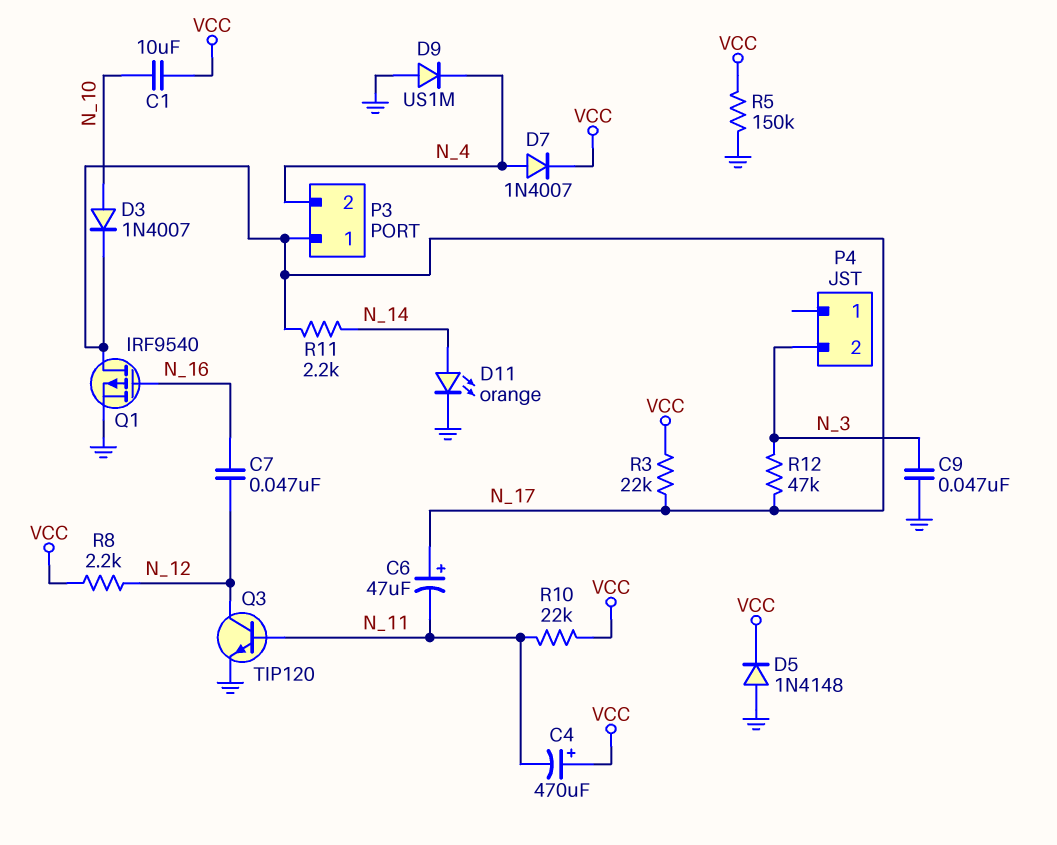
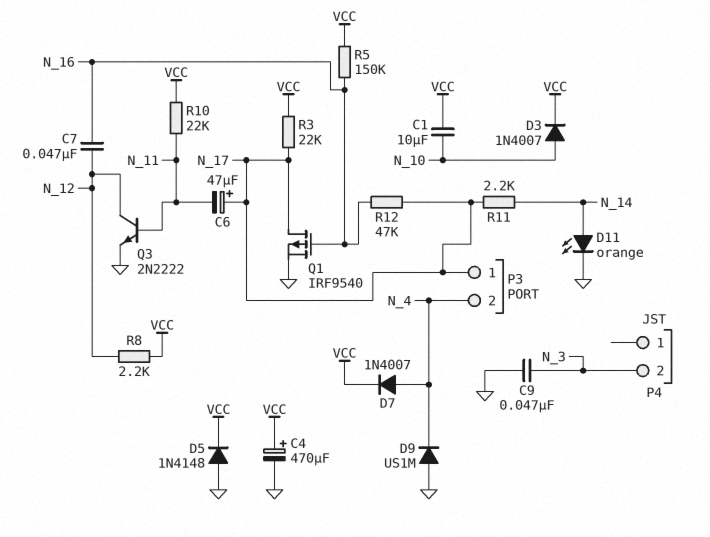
C4: 470uF (plus VCC, minus N_11) -> 470uF (plus VCC, minus GND)
D3: diode 1N4007 (A N_10, K N_17) -> diode 1N4007 (A N_10, K VCC)
Q3: NPN TIP120 (B N_11, C N_12, E GND) -> NPN 2N2222 (B N_11, C N_12, E GND)
R5: 150k (GND, VCC) -> 150k (N_16, VCC)
R12: 47k (N_3, N_17) -> 47k (N_16, N_17)

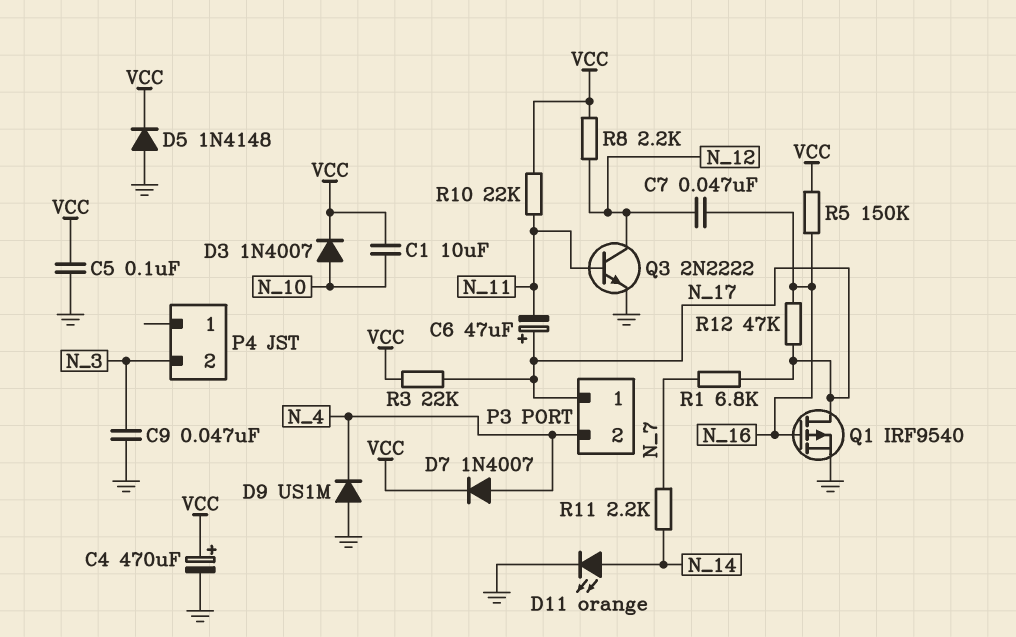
C5: none -> 100nF (GND, VCC)
R1: none -> 6.8k (N_7, N_17)
R11: 2.2k (N_14, N_17) -> 2.2k (N_7, N_14)

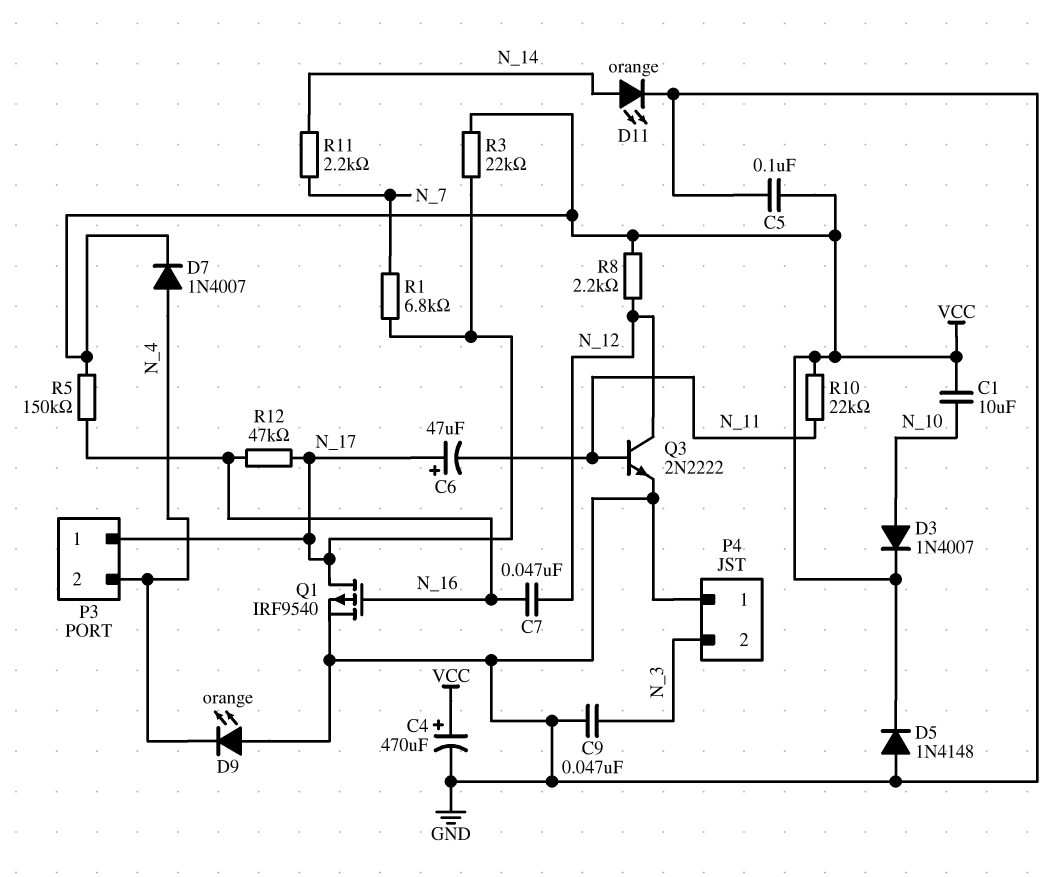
D9: diode US1M (A GND, K N_4) -> LED orange (A GND, K N_4)
P4 pin 1: none -> GND

